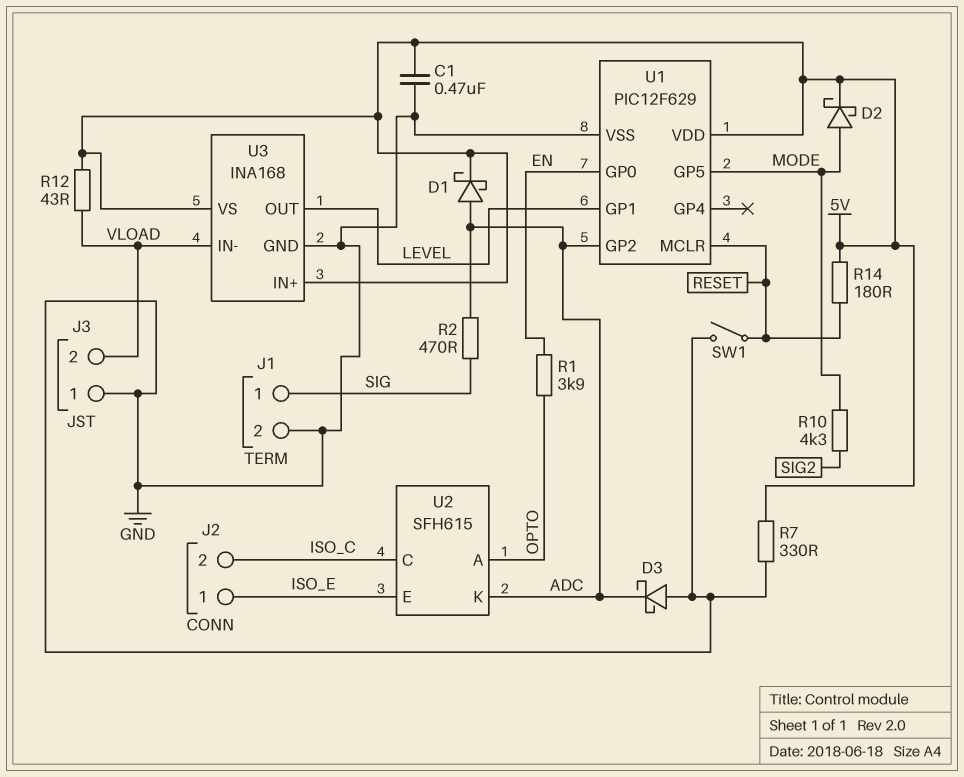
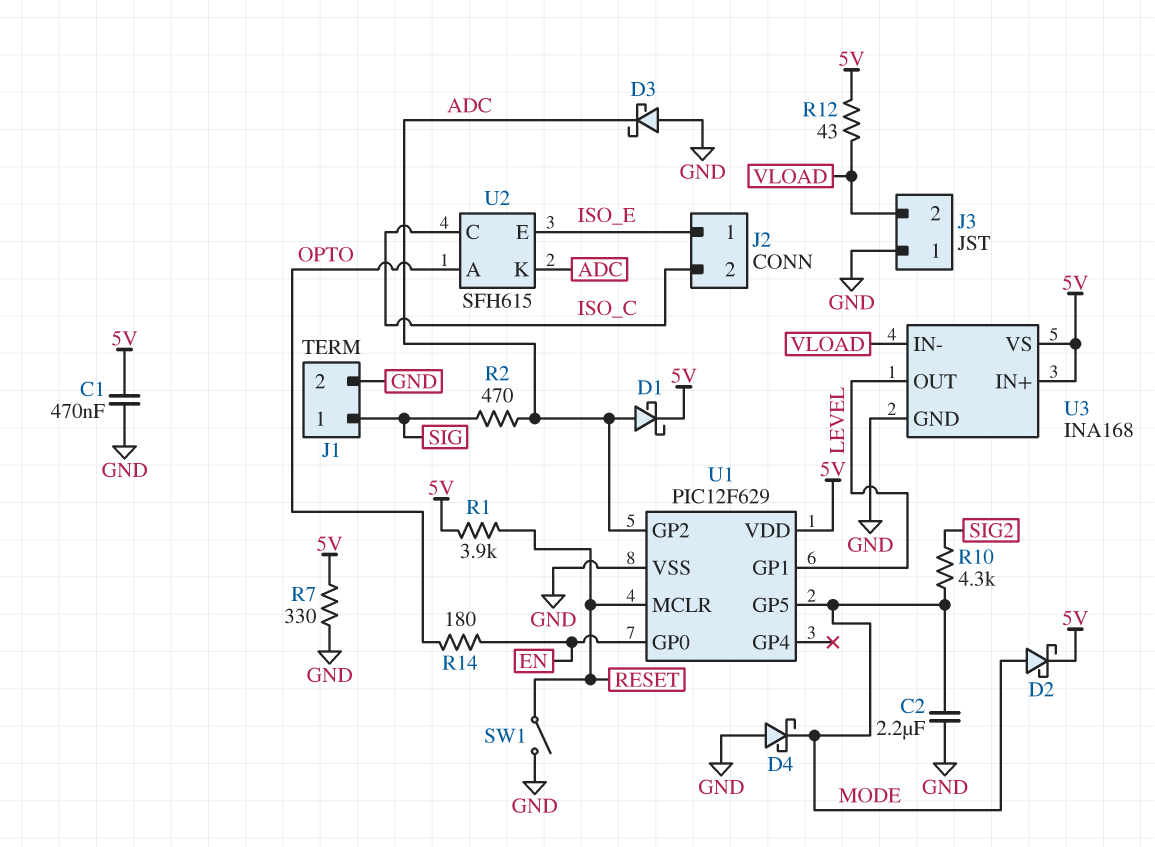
C2: none -> 2.2uF (GND, MODE)
D4: none -> schottky (A GND, K MODE)
R1: 3.9k (EN, OPTO) -> 3.9k (5V, RESET)
R14: 180 (5V, RESET) -> 180 (EN, OPTO)

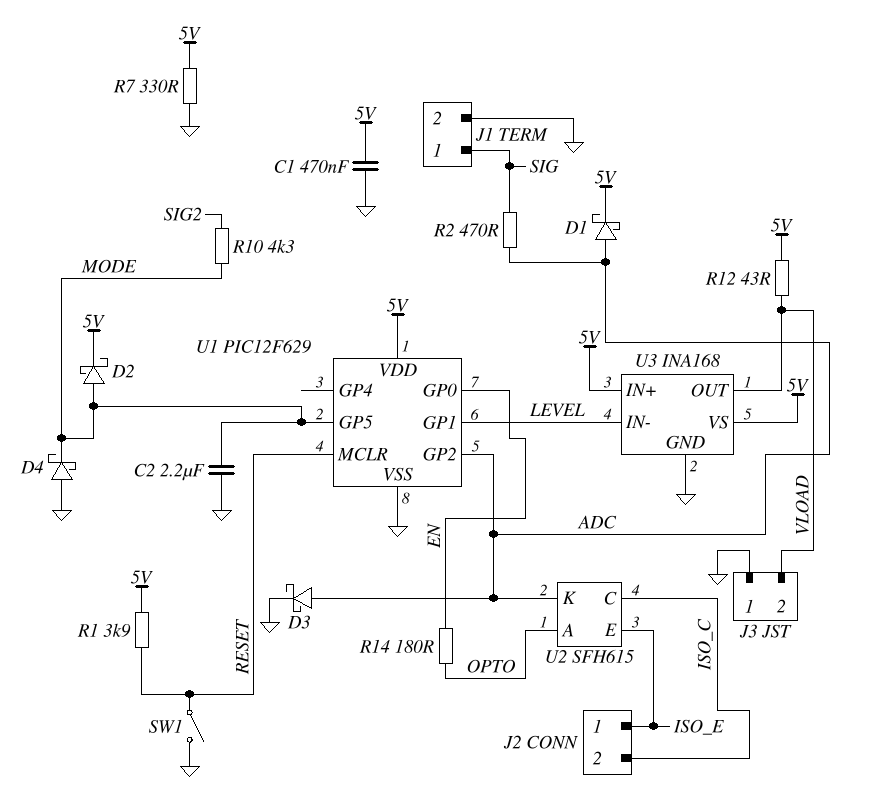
D3: schottky (A GND, K ADC) -> schottky (A ADC, K GND)
U3 pin IN-: VLOAD -> LEVEL
U3 pin OUT: LEVEL -> VLOAD

